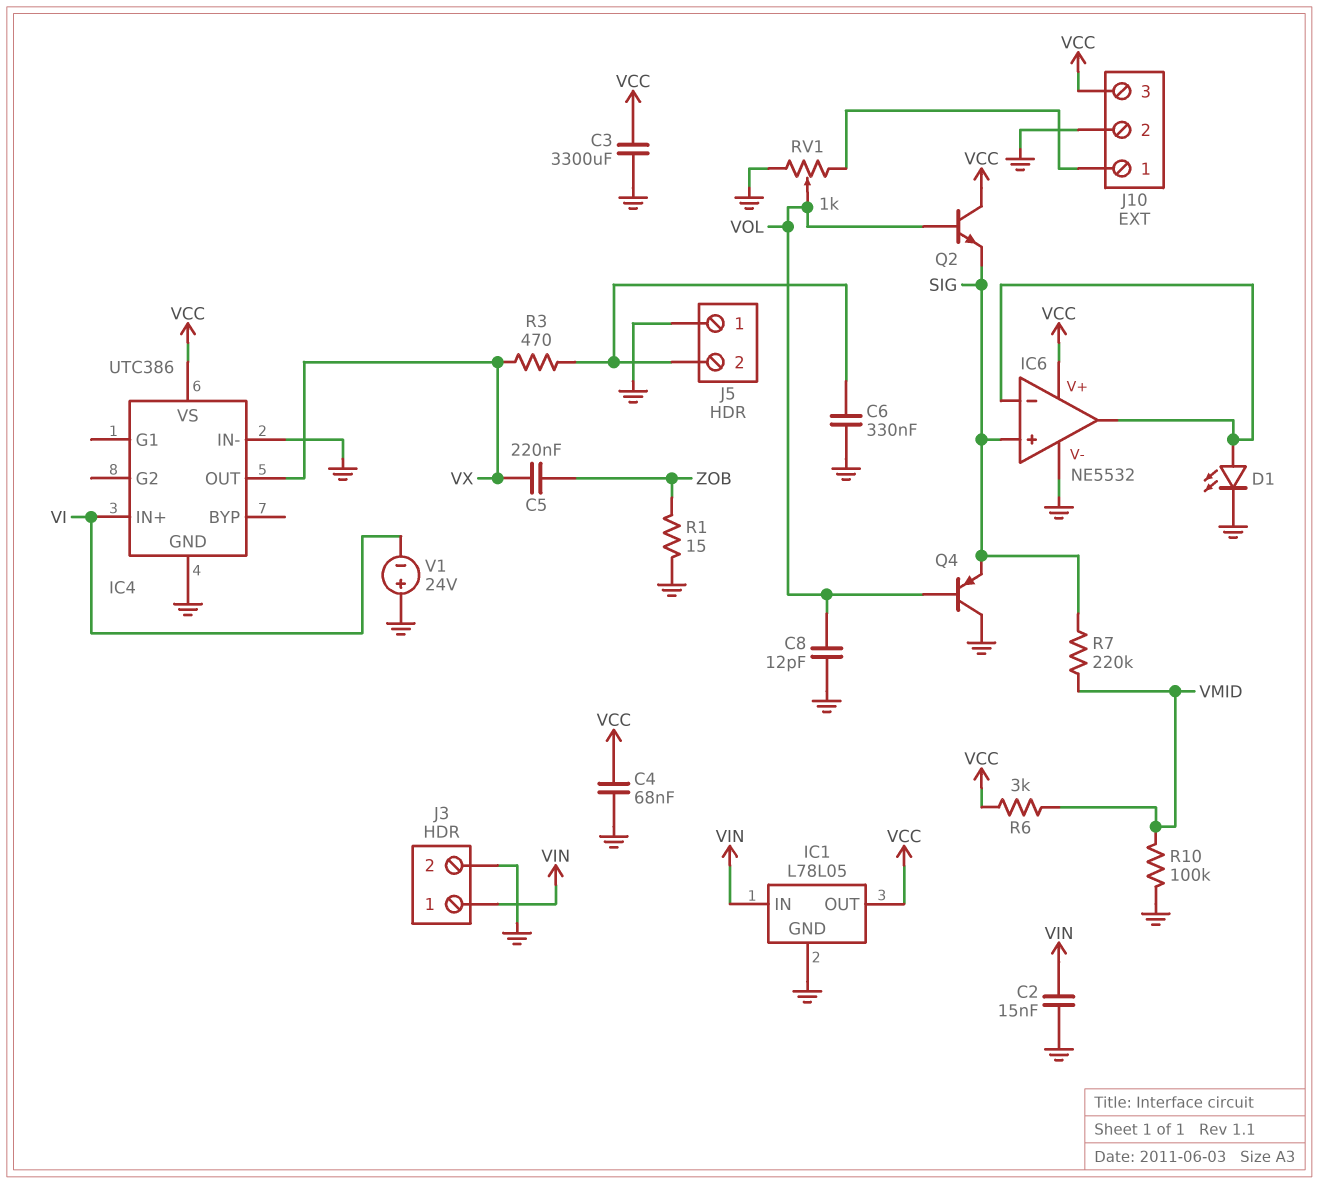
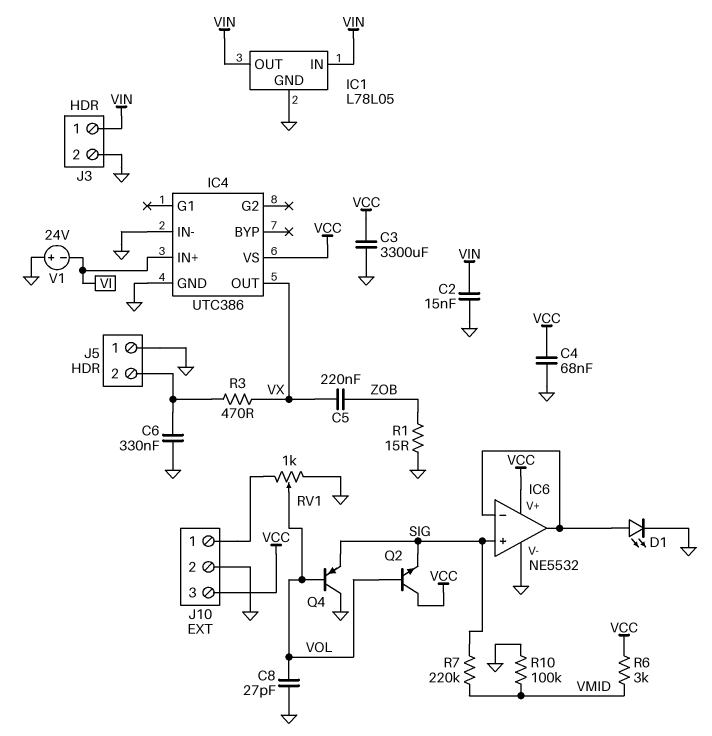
C8: 12pF (GND, VOL) -> 27pF (GND, VOL)
IC1 pin OUT: VCC -> VIN

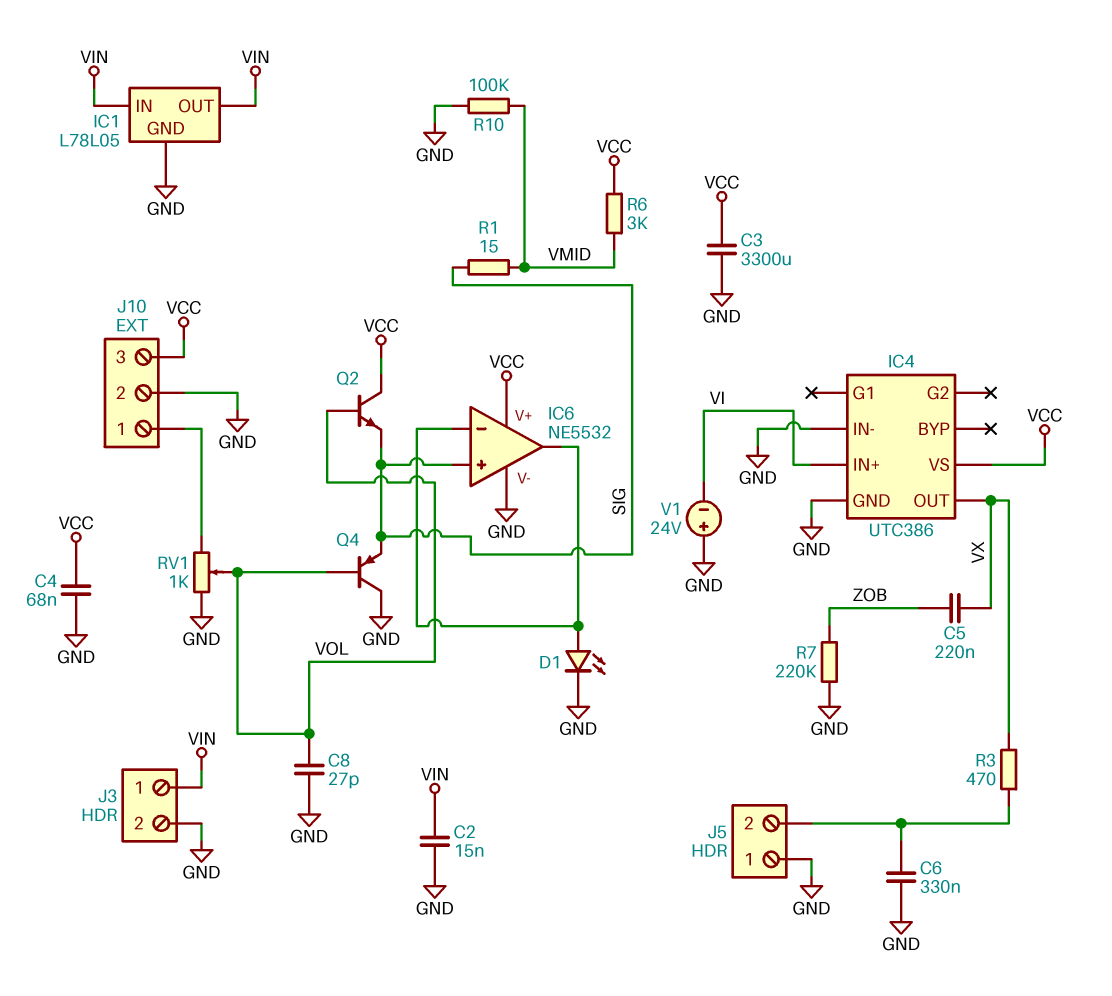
R1: 15 (GND, ZOB) -> 15 (SIG, VMID)
R7: 220k (SIG, VMID) -> 220k (GND, ZOB)

